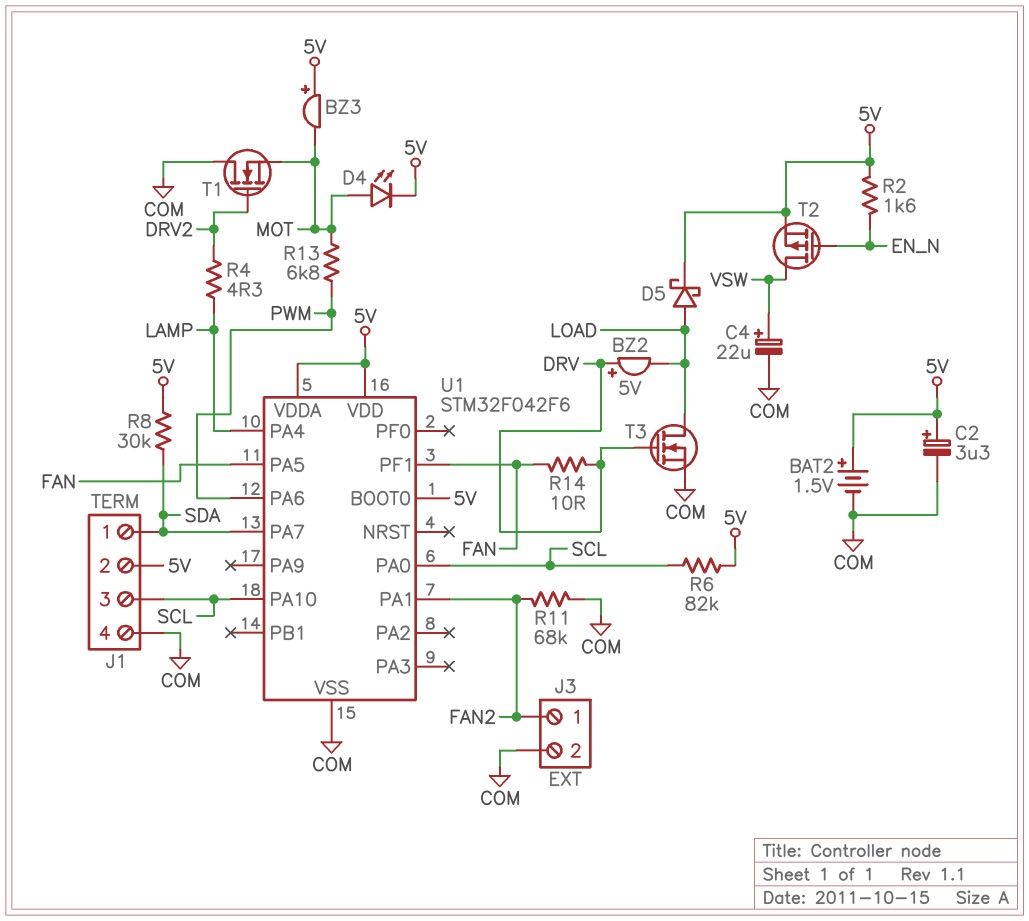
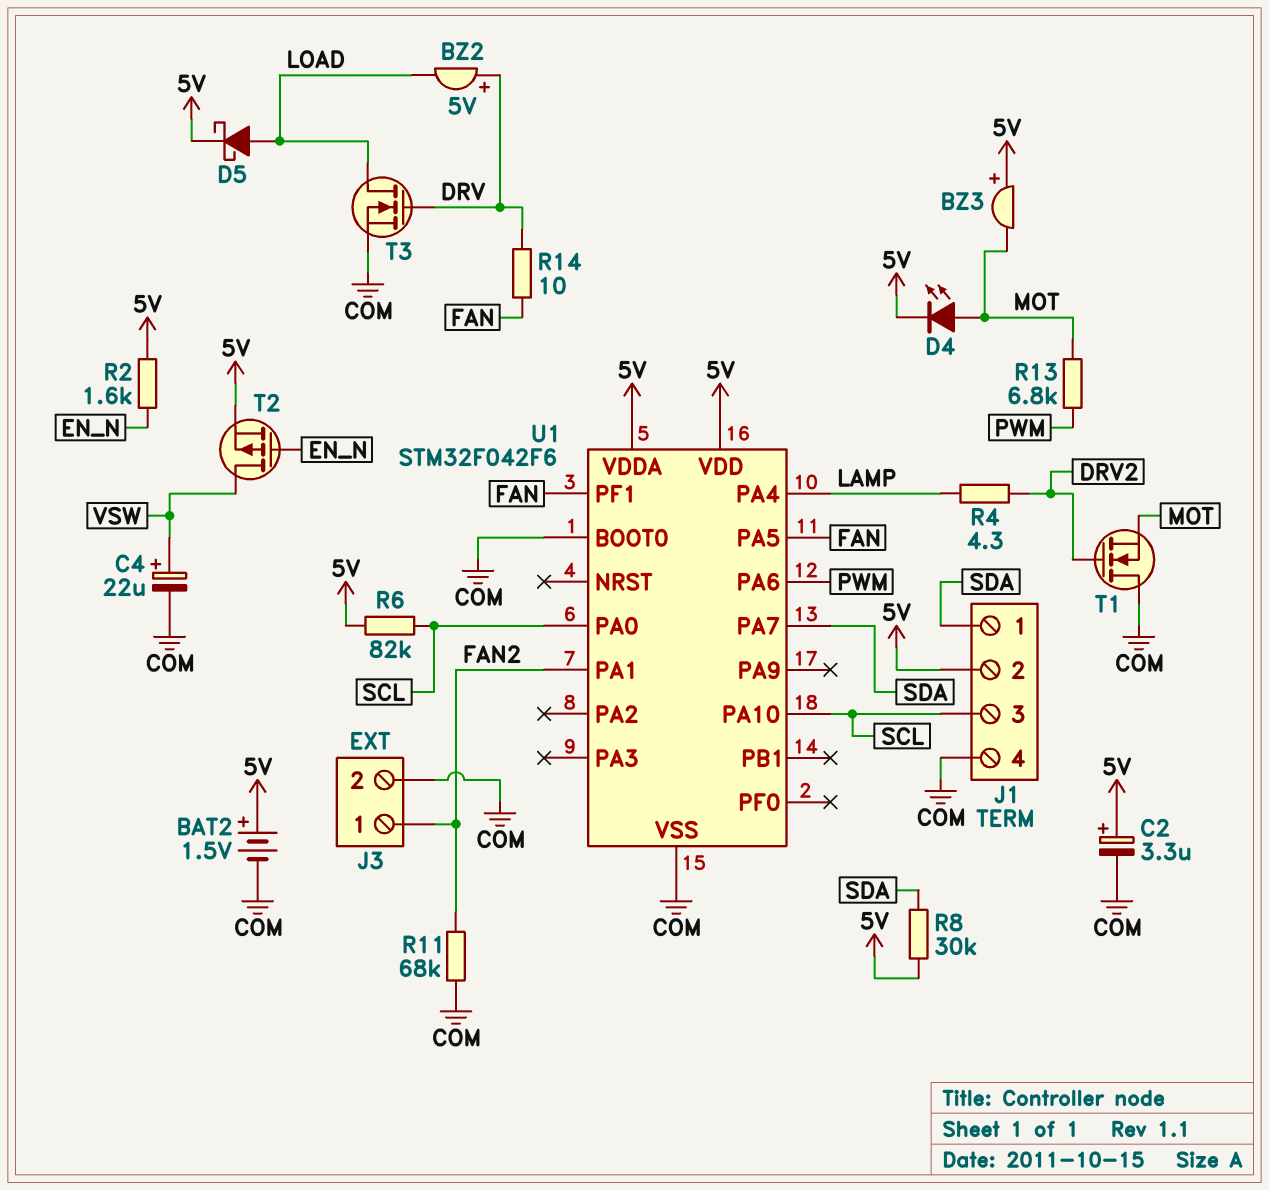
U1 pin BOOT0: 5V -> COM

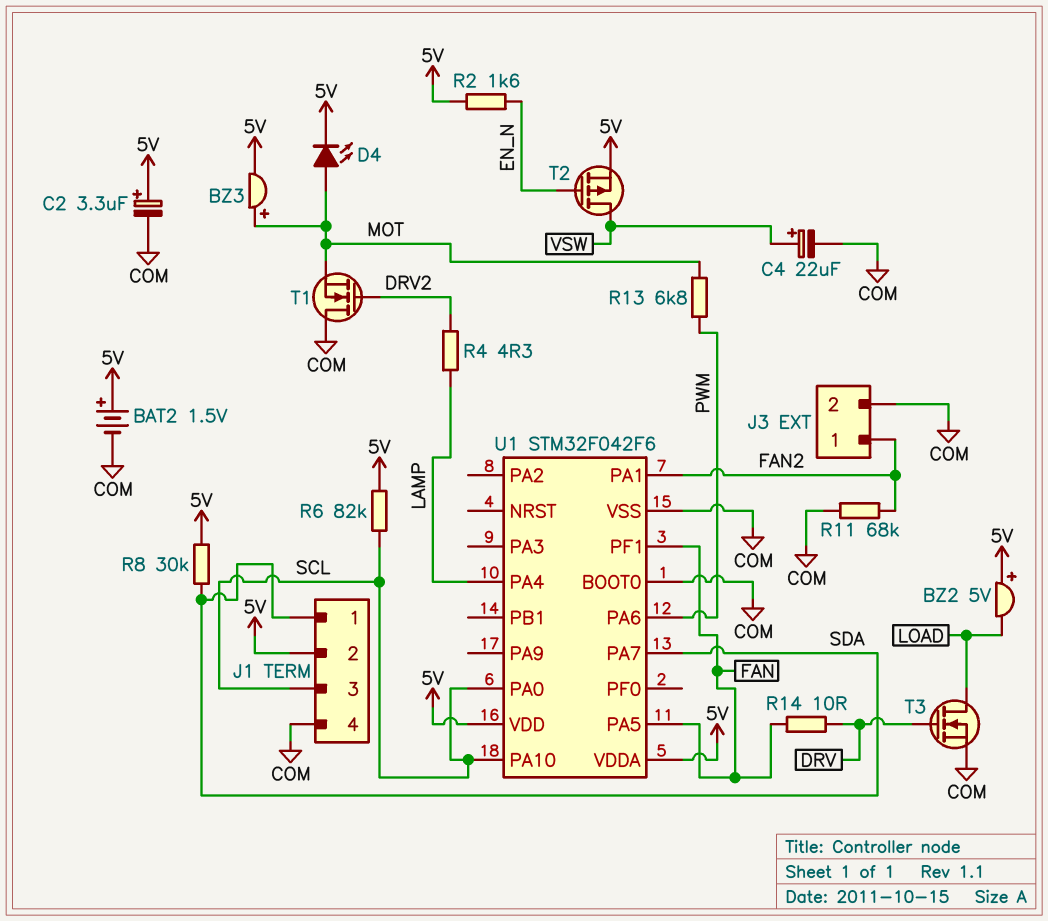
BZ2: buzzer 5V (plus DRV, minus LOAD) -> buzzer 5V (plus 5V, minus LOAD)
BZ3: buzzer (plus 5V, minus MOT) -> buzzer (plus MOT, minus 5V)
D5: schottky (A LOAD, K 5V) -> none

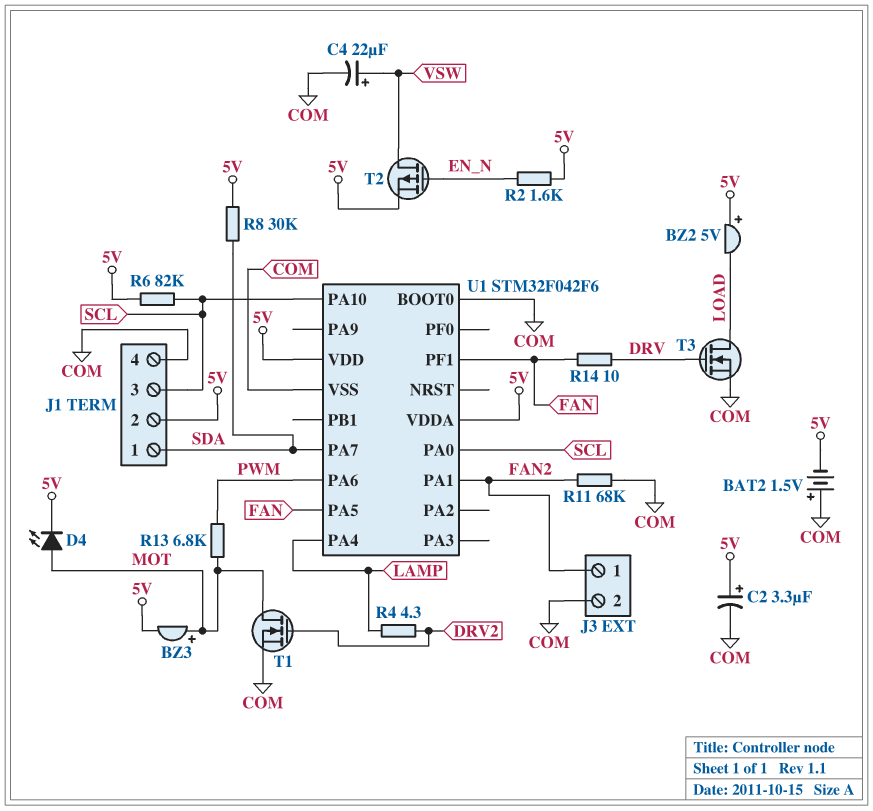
BAT2: 1.5V (plus 5V, minus COM) -> 1.5V (plus COM, minus 5V)
T1: NMOS (G DRV2, D COM, S MOT) -> NMOS (G DRV2, D MOT, S COM)

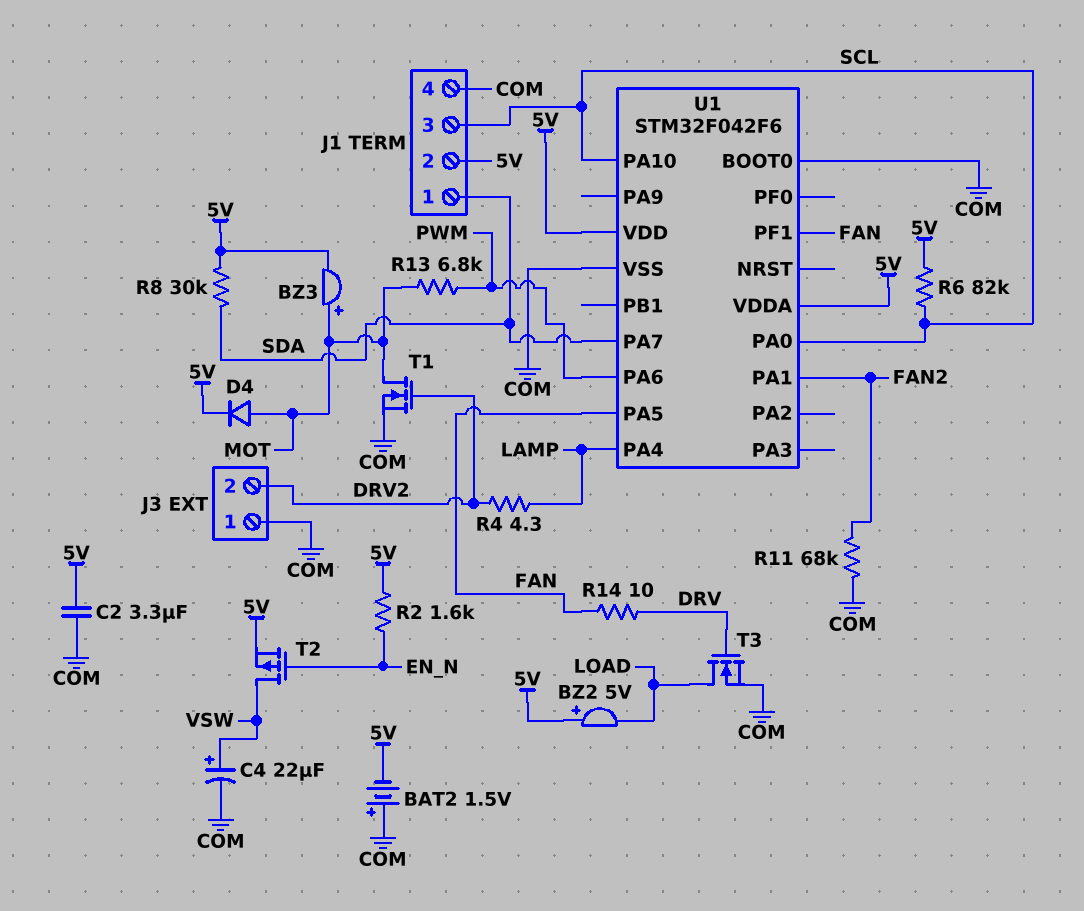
C2: 3.3uF (plus 5V, minus COM) -> 3.3uF (5V, COM)
D4: LED (A MOT, K 5V) -> diode (A MOT, K 5V)
J3 pin 1: FAN2 -> COM
J3 pin 2: COM -> DRV2

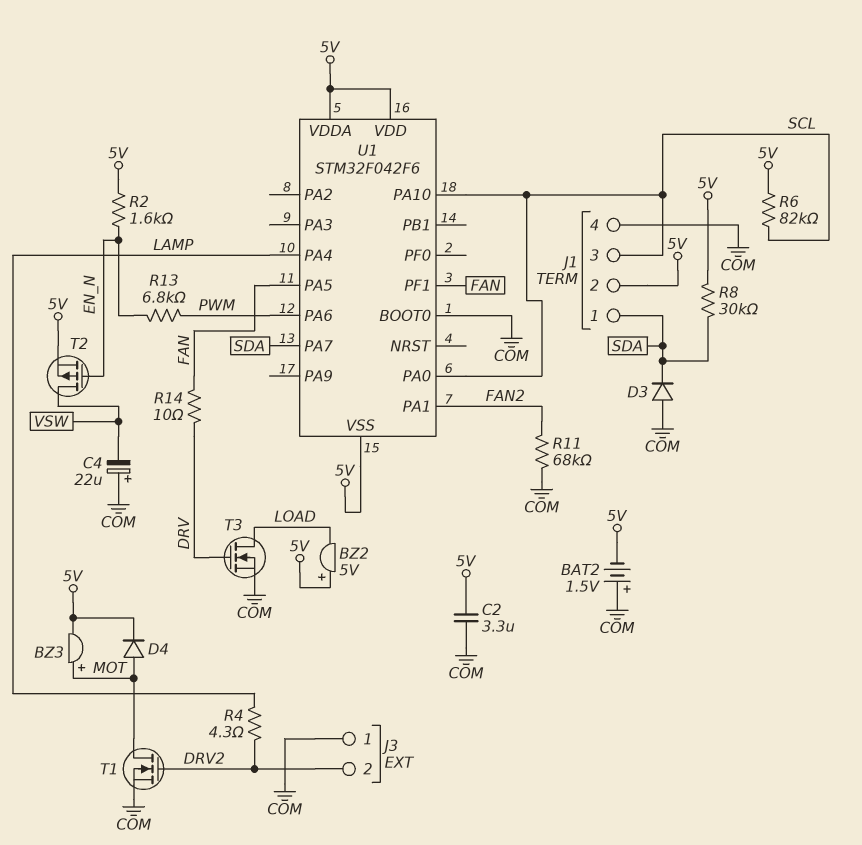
C4: 22uF (plus VSW, minus COM) -> 22uF (plus COM, minus VSW)
D3: none -> diode (A COM, K SDA)
R13: 6.8k (MOT, PWM) -> 6.8k (EN_N, PWM)
U1 pin VSS: COM -> 5V

